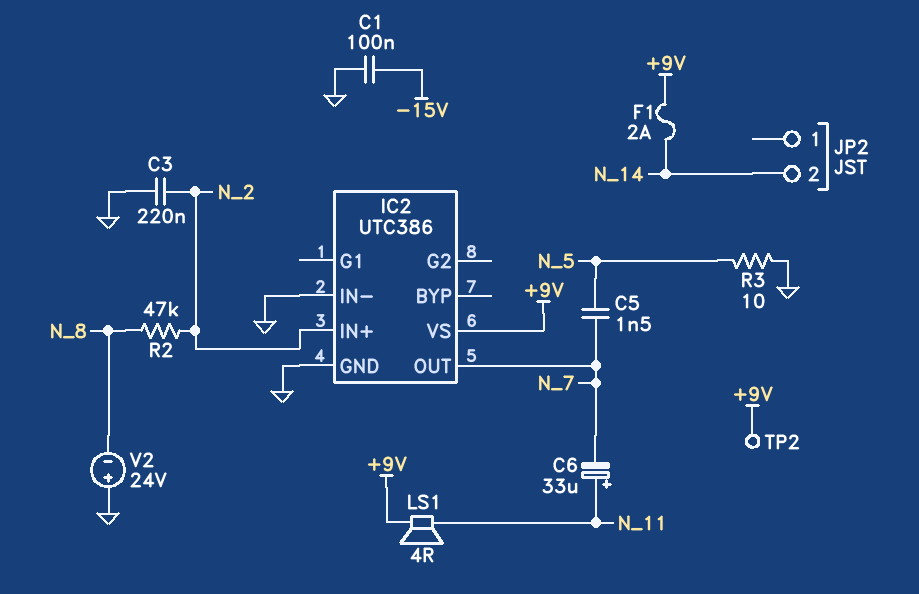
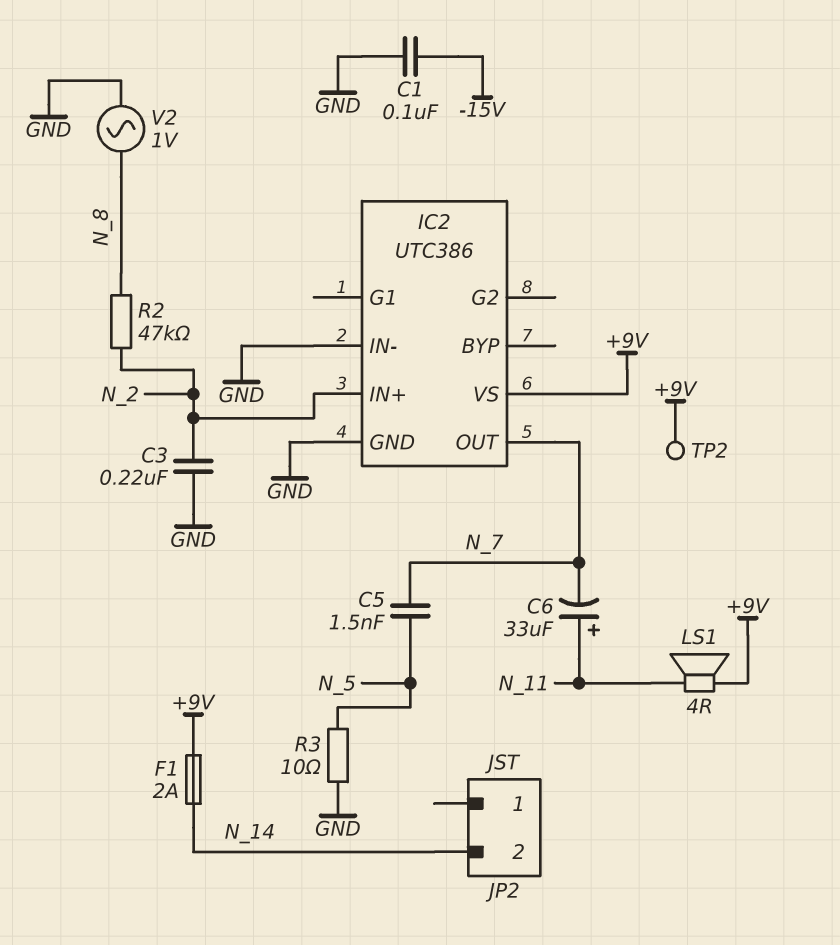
V2: 24V (plus GND, minus N_8) -> AC 1V (GND, N_8)

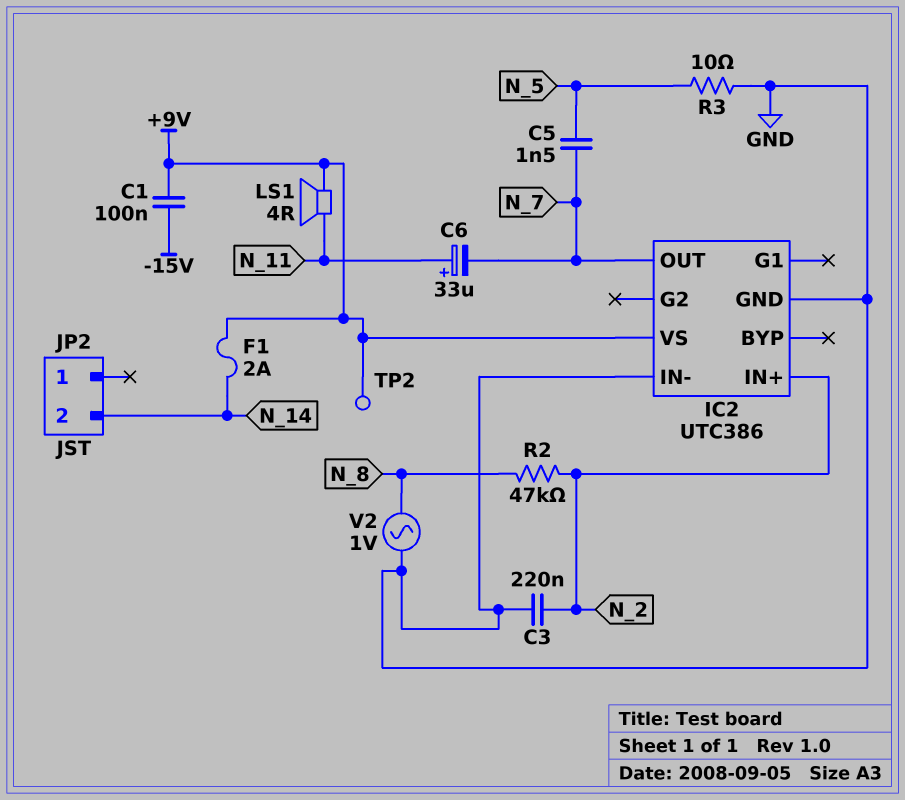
C1: 100nF (-15V, GND) -> 100nF (+9V, -15V)

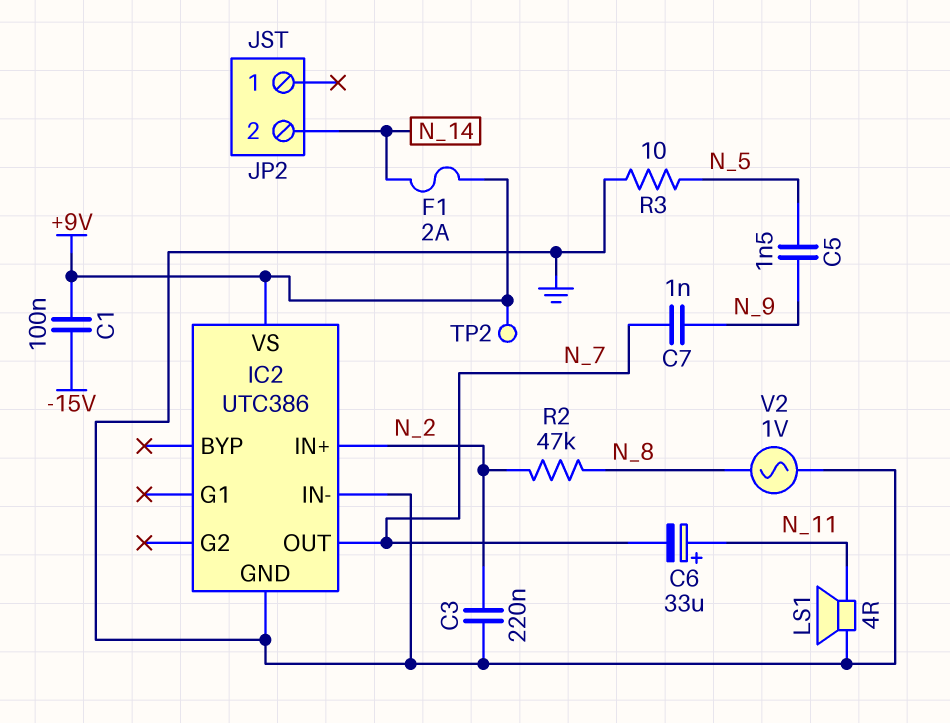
C5: 1.5nF (N_5, N_7) -> 1.5nF (N_5, N_9)
C7: none -> 1nF (N_7, N_9)
LS1: speaker 4R (+9V, N_11) -> speaker 4R (GND, N_11)

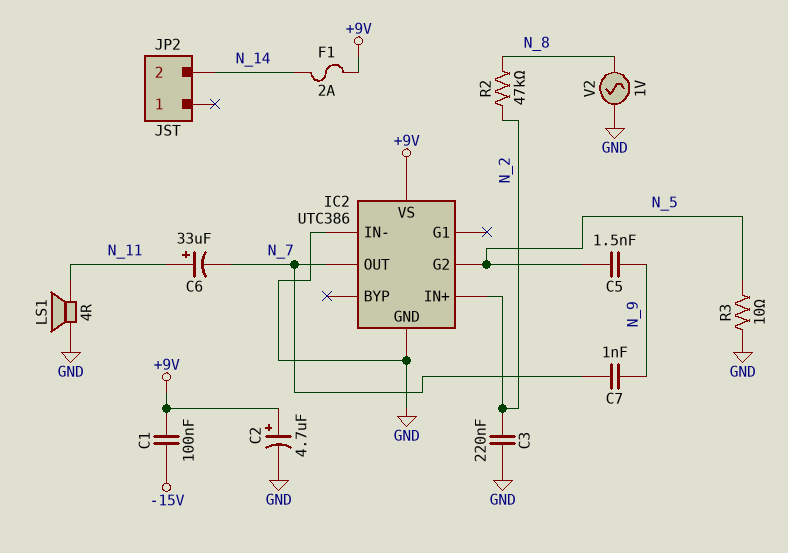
C2: none -> 4.7uF (plus +9V, minus GND)
IC2 pin G2: none -> N_5
TP2: test point (+9V) -> none

